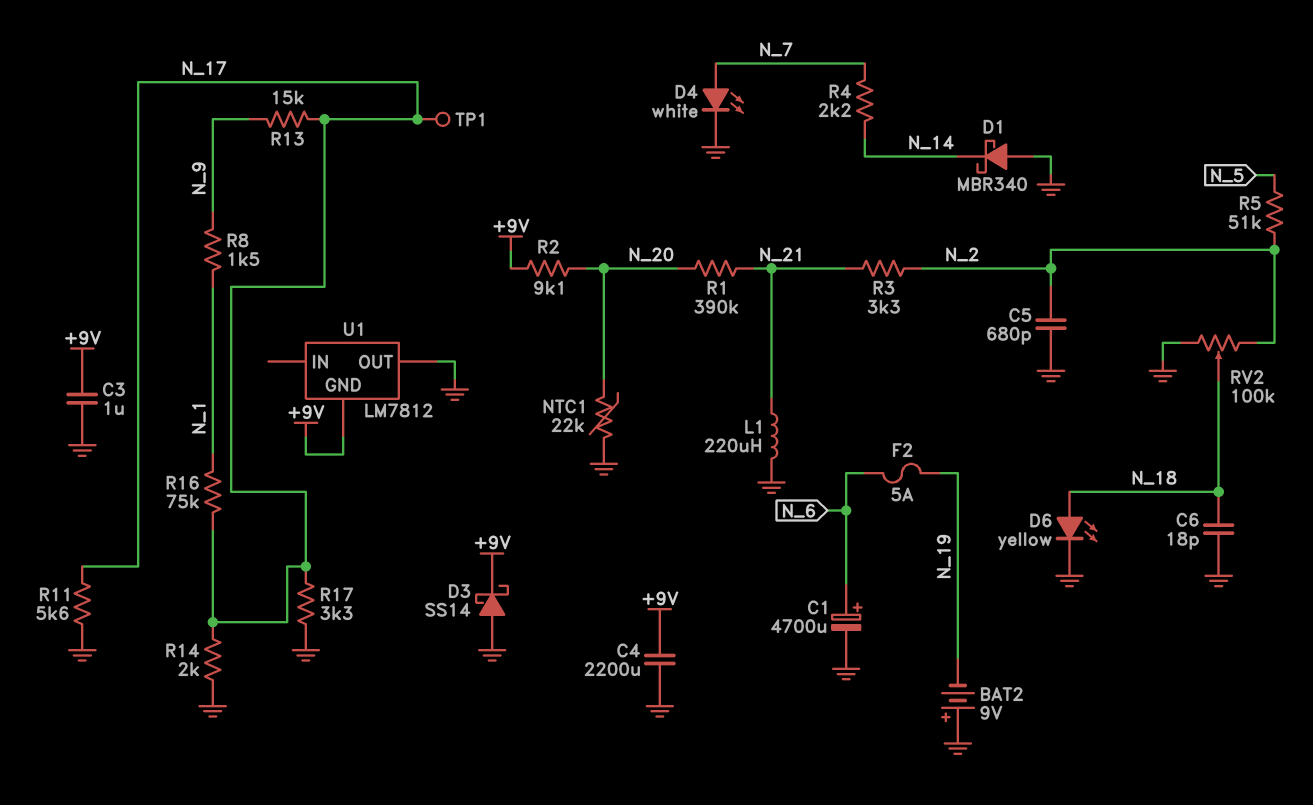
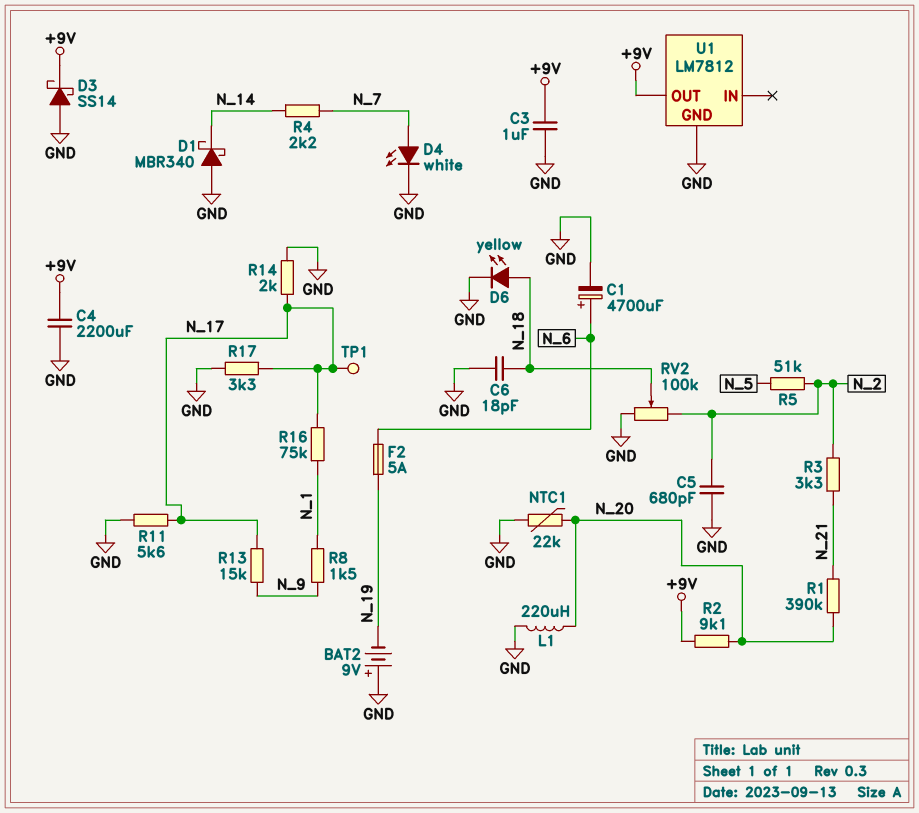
L1: 220uH (GND, N_21) -> 220uH (GND, N_20)
U1 pin GND: +9V -> GND
U1 pin OUT: GND -> +9V

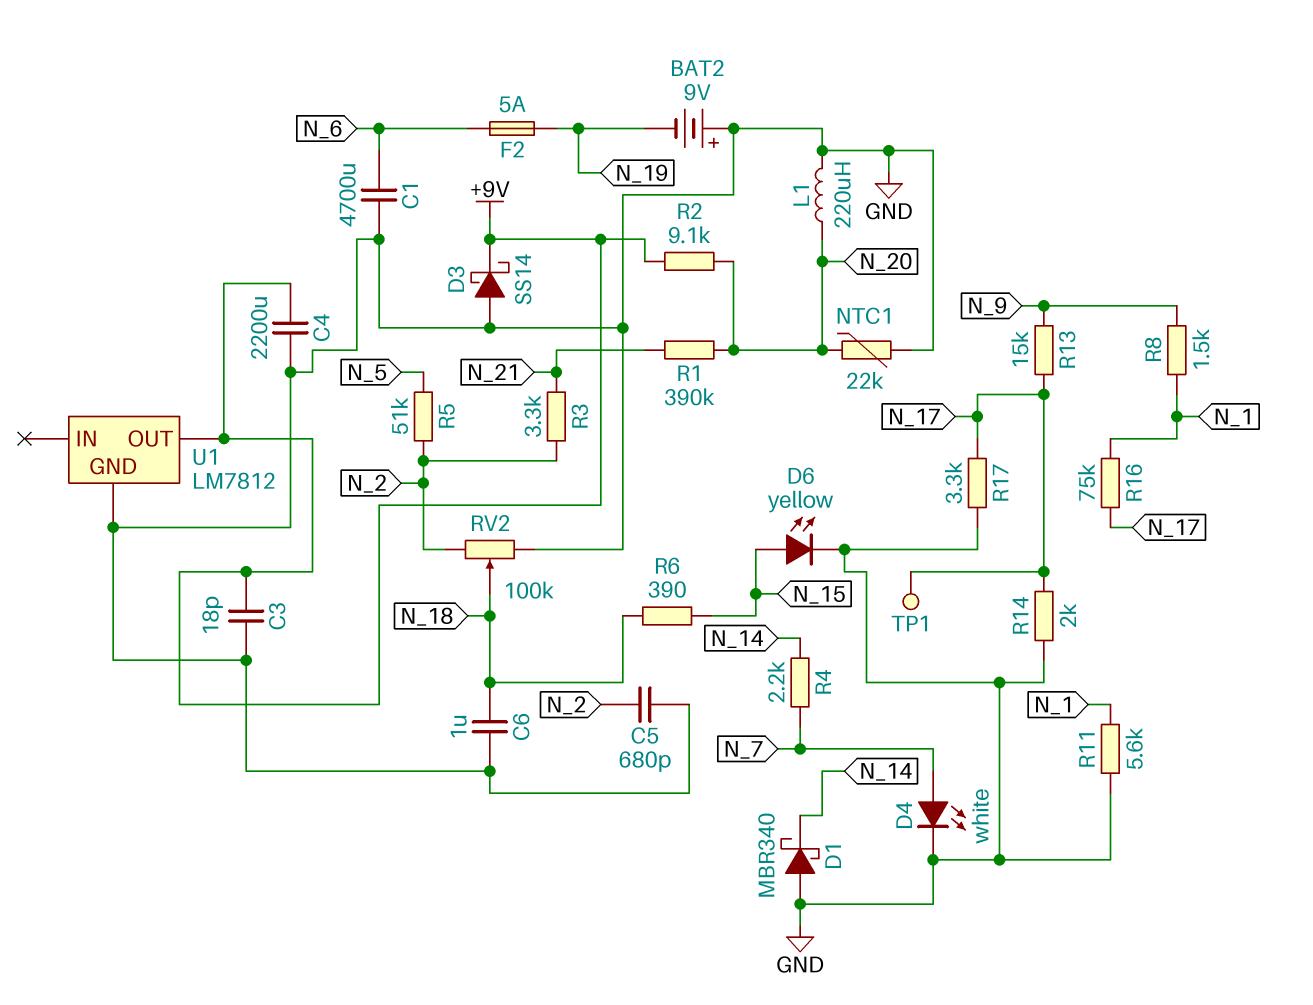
C1: 4700uF (plus N_6, minus GND) -> 4700uF (GND, N_6)
C3: 1uF (+9V, GND) -> 18pF (+9V, GND)
C6: 18pF (GND, N_18) -> 1uF (GND, N_18)
D6: LED yellow (A N_18, K GND) -> LED yellow (A N_15, K GND)
R6: none -> 390 (N_15, N_18)
R11: 5.6k (GND, N_17) -> 5.6k (GND, N_1)

